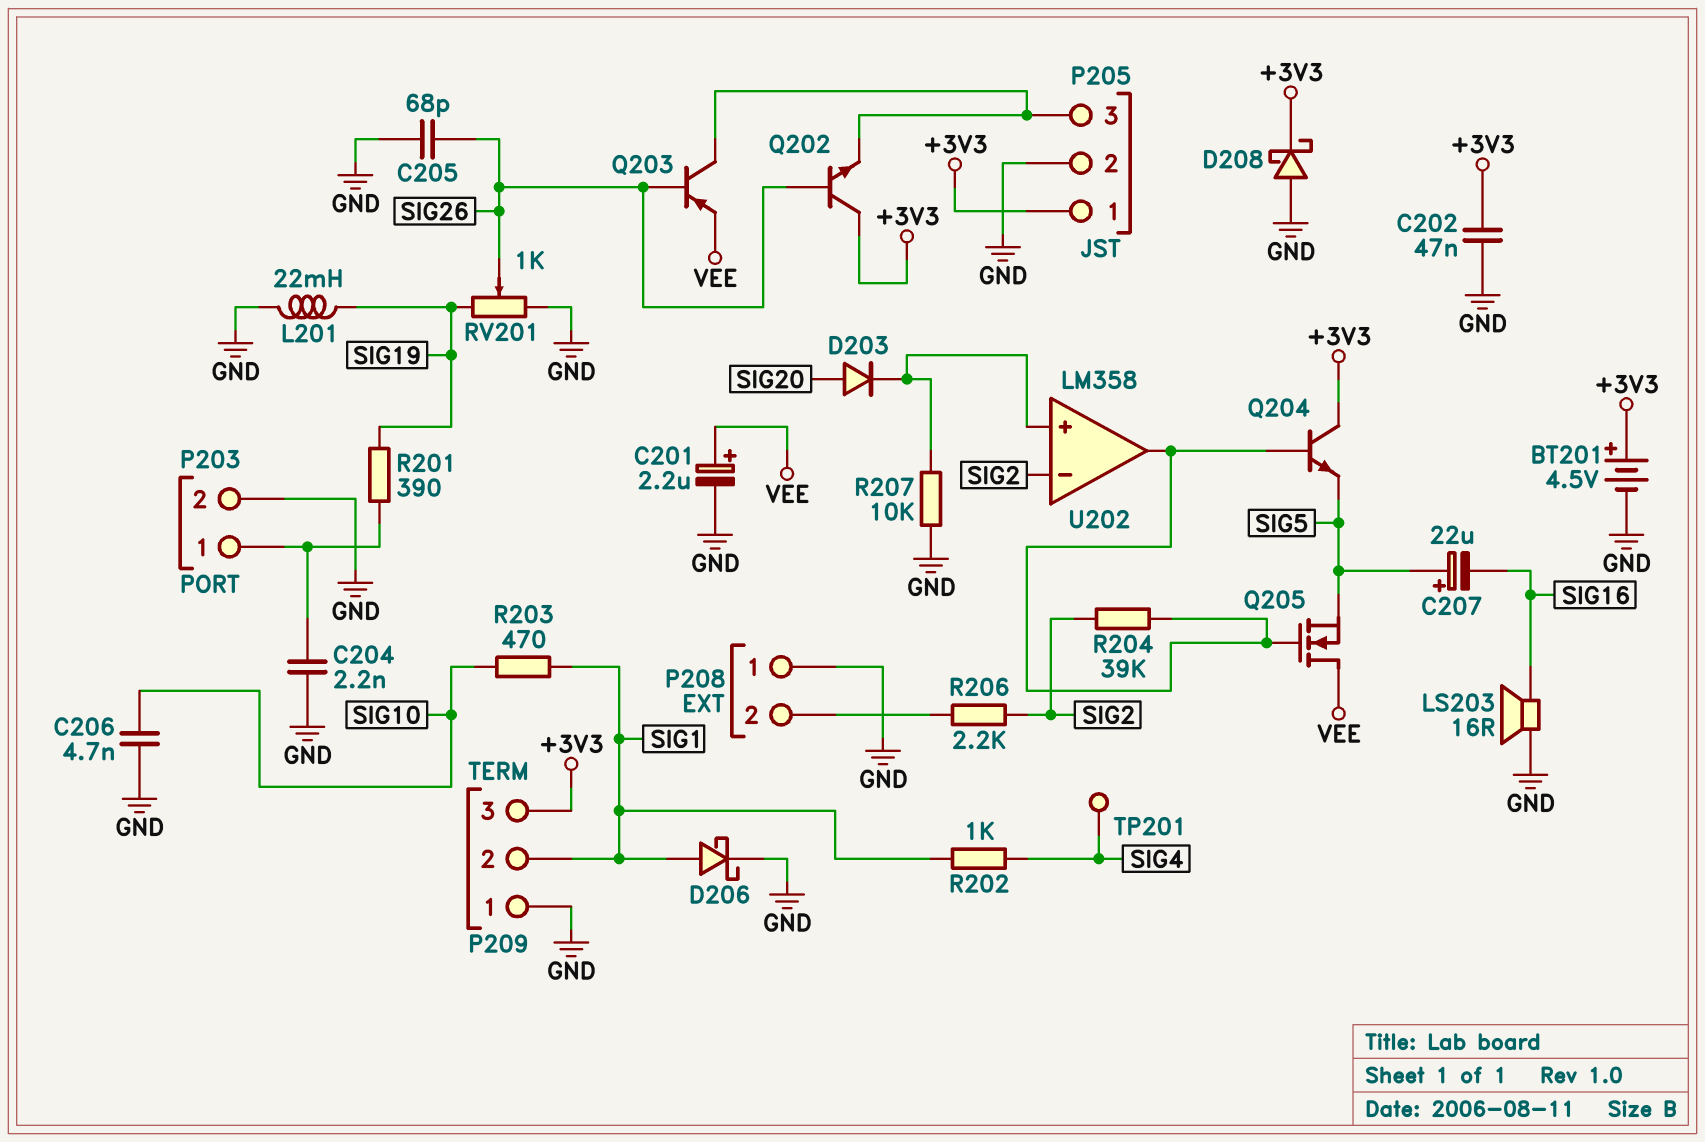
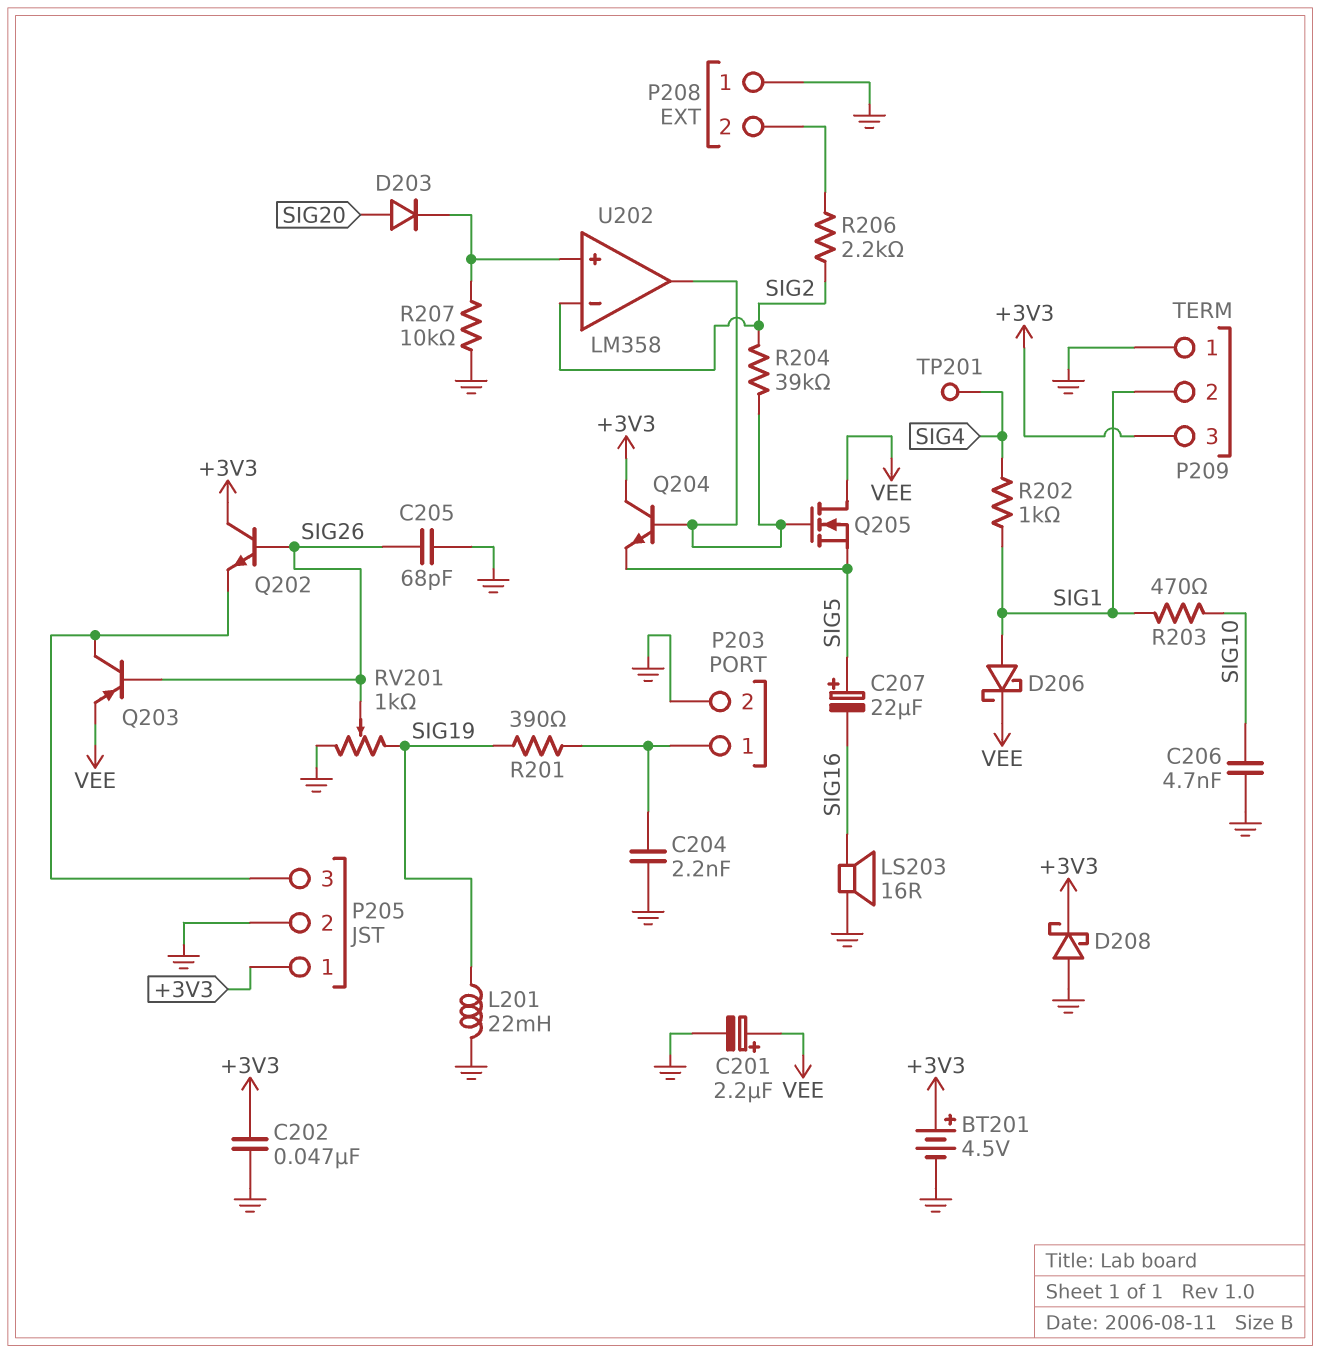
D206: schottky (A SIG1, K GND) -> schottky (A SIG1, K VEE)

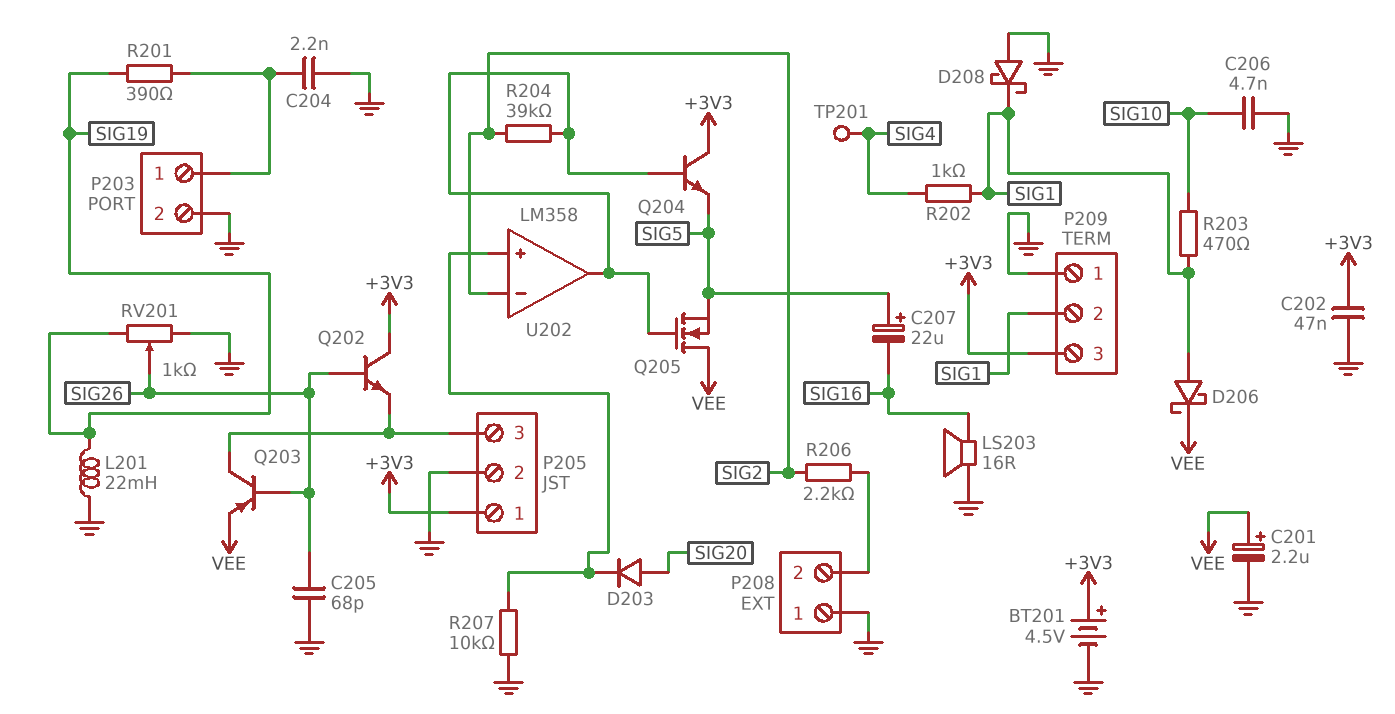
D208: schottky (A GND, K +3V3) -> schottky (A GND, K SIG1)

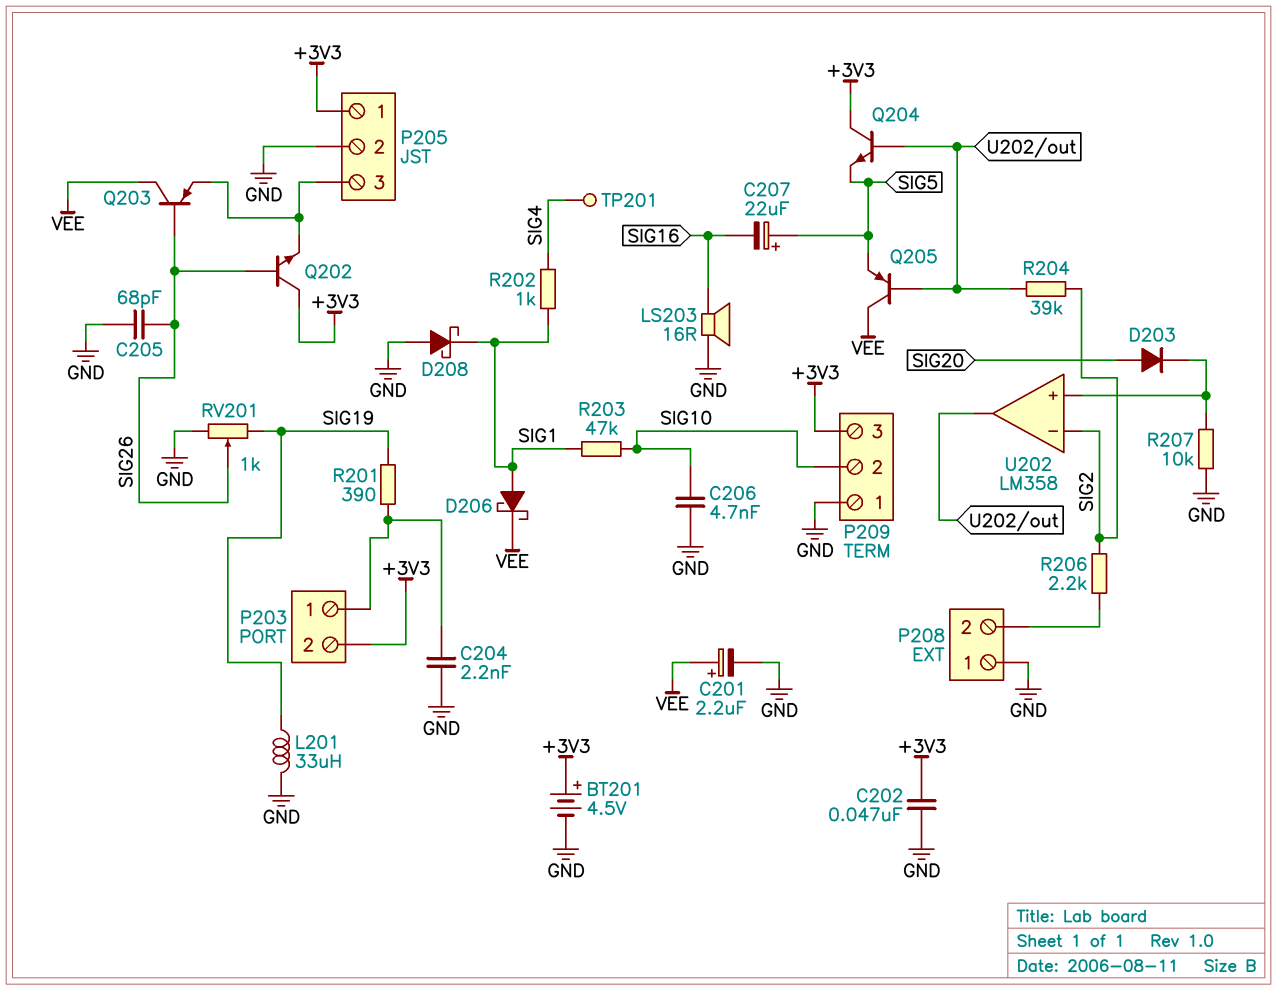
L201: 22mH (GND, SIG19) -> 33uH (GND, SIG19)
P203 pin 2: GND -> +3V3
P209 pin 2: SIG1 -> SIG10
Q203: PNP (B SIG26, C P205/3, E VEE) -> PNP (B SIG26, C VEE, E P205/3)
Q205: NMOS (G U202/out, D VEE, S SIG5) -> PNP (B U202/out, C VEE, E SIG5)
R203: 470 (SIG1, SIG10) -> 47k (SIG1, SIG10)

